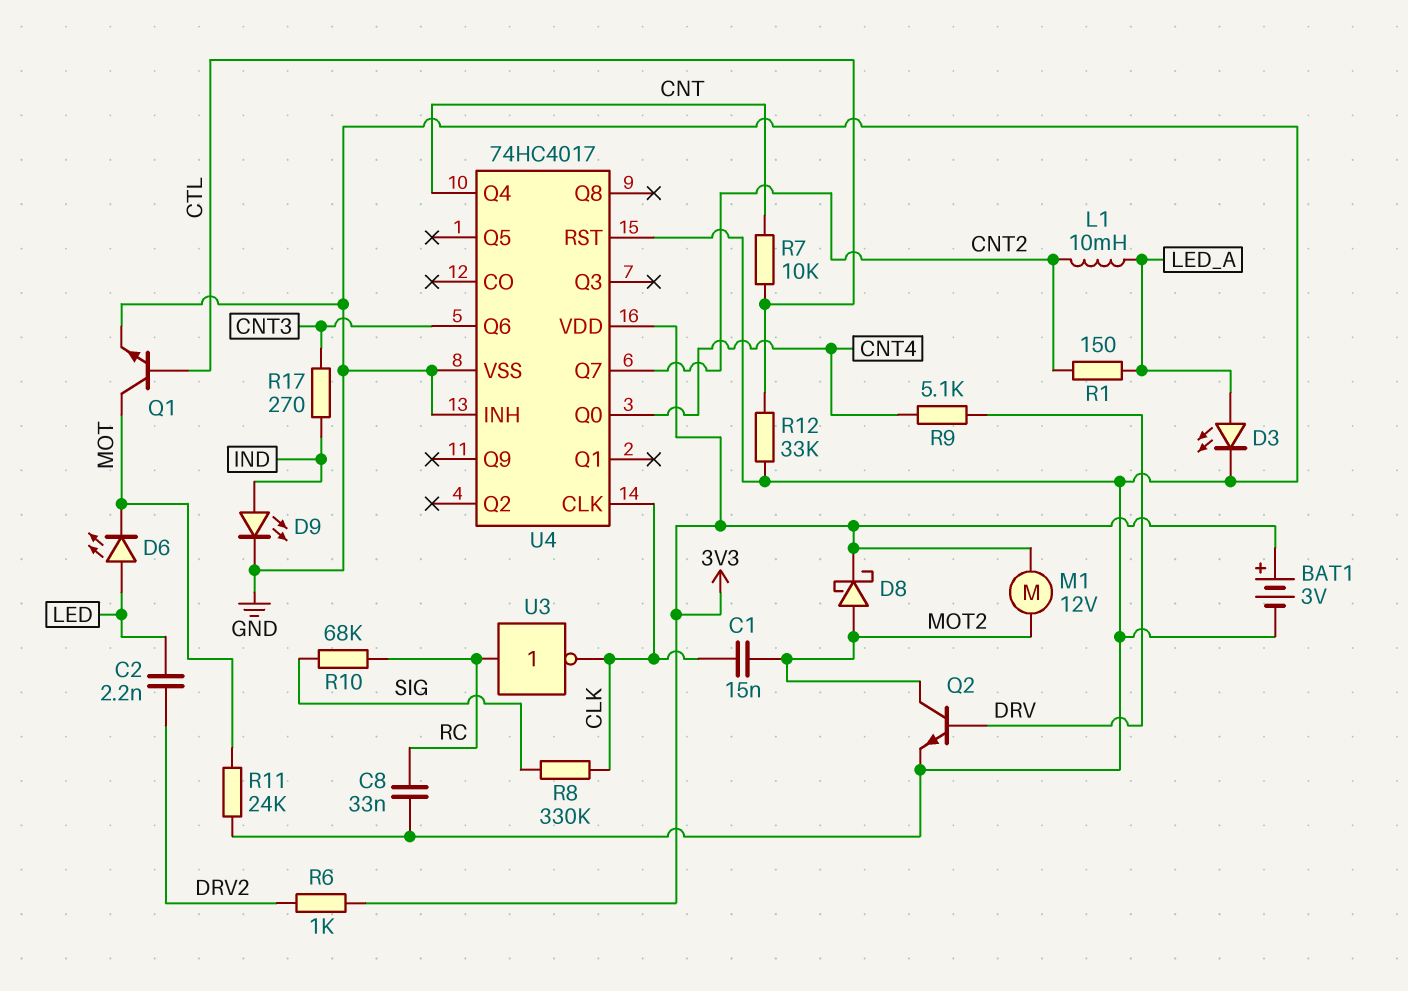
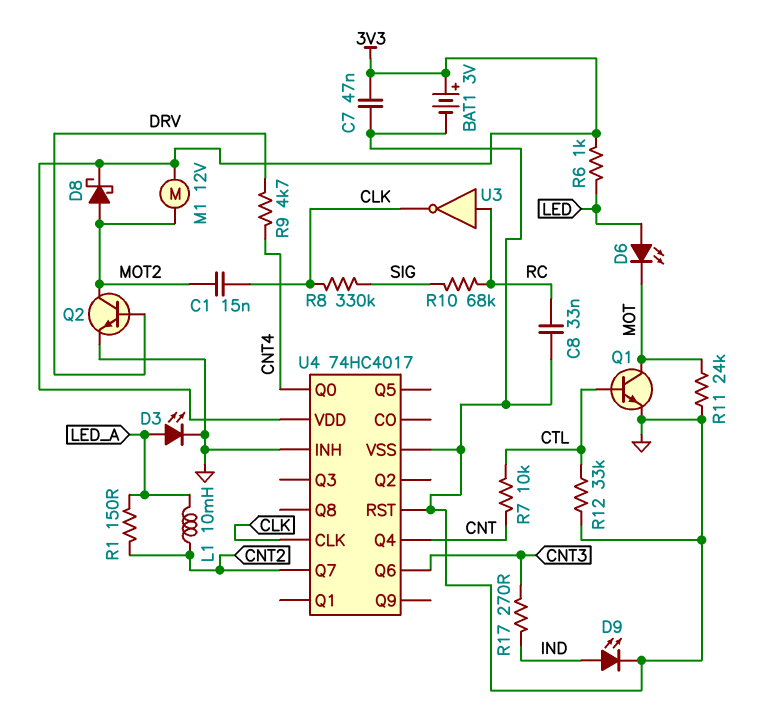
C2: 2.2nF (DRV2, LED) -> none
C7: none -> 47nF (3V3, GND)
R6: 1k (3V3, DRV2) -> 1k (3V3, LED)
R9: 5.1k (CNT4, DRV) -> 4.7k (CNT4, DRV)

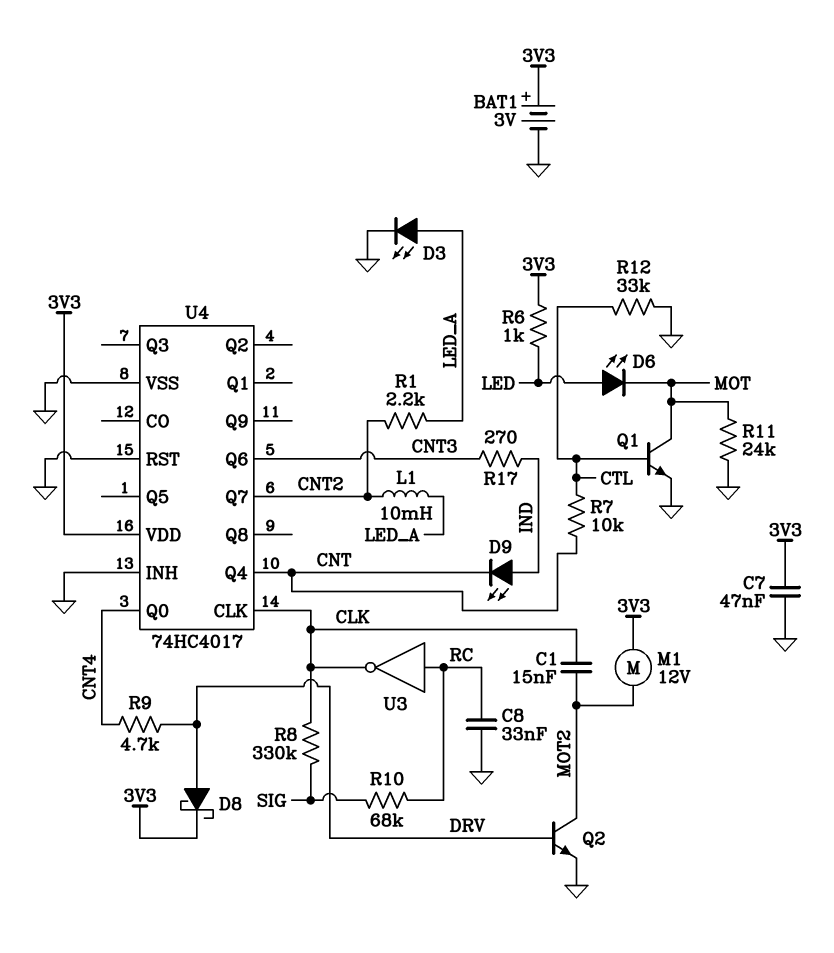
D8: schottky (A MOT2, K 3V3) -> schottky (A DRV, K 3V3)
D9: LED (A IND, K GND) -> LED (A IND, K CNT)
R1: 150 (CNT2, LED_A) -> 2.2k (CNT2, LED_A)

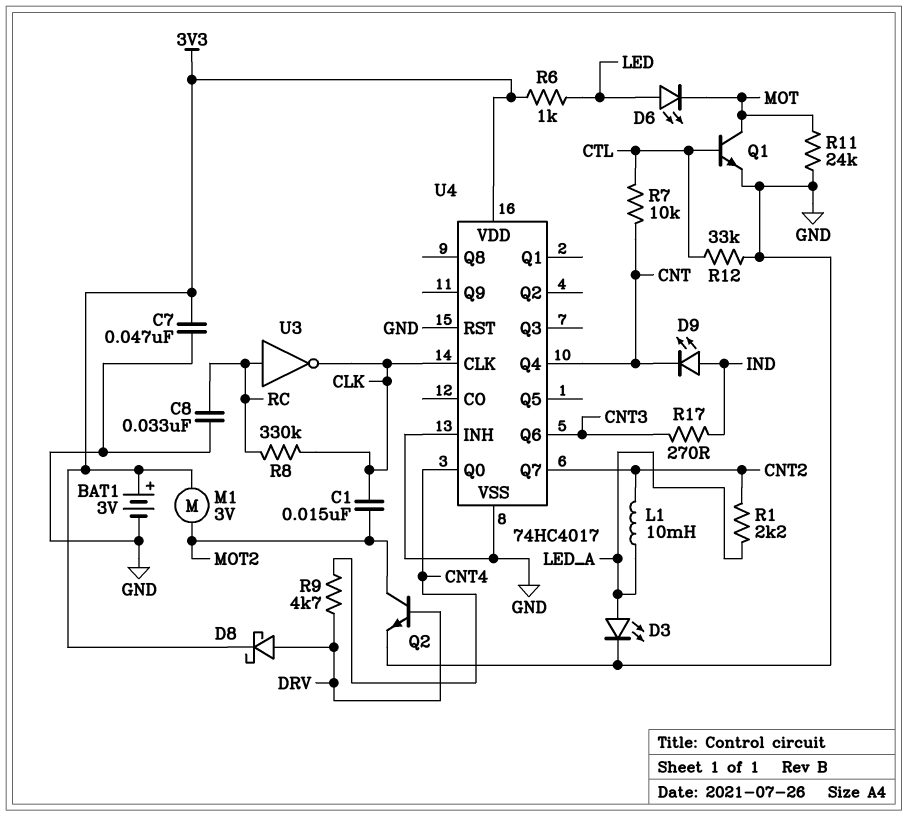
M1: motor 12V (3V3, MOT2) -> motor 3V (3V3, MOT2)
R8: 330k (CLK, SIG) -> 330k (CLK, RC)
R10: 68k (RC, SIG) -> none

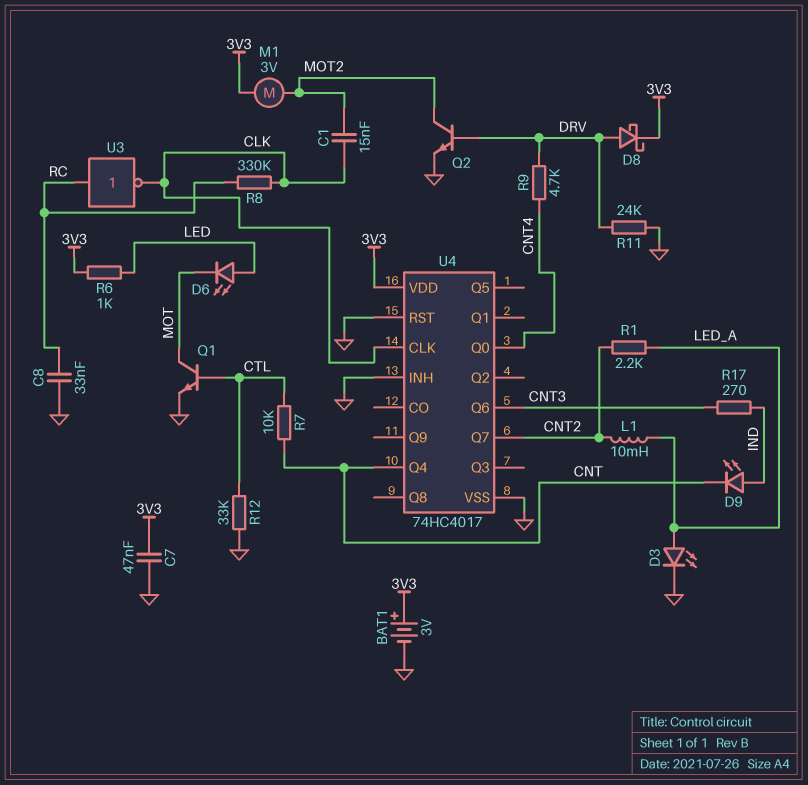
R11: 24k (GND, MOT) -> 24k (DRV, GND)

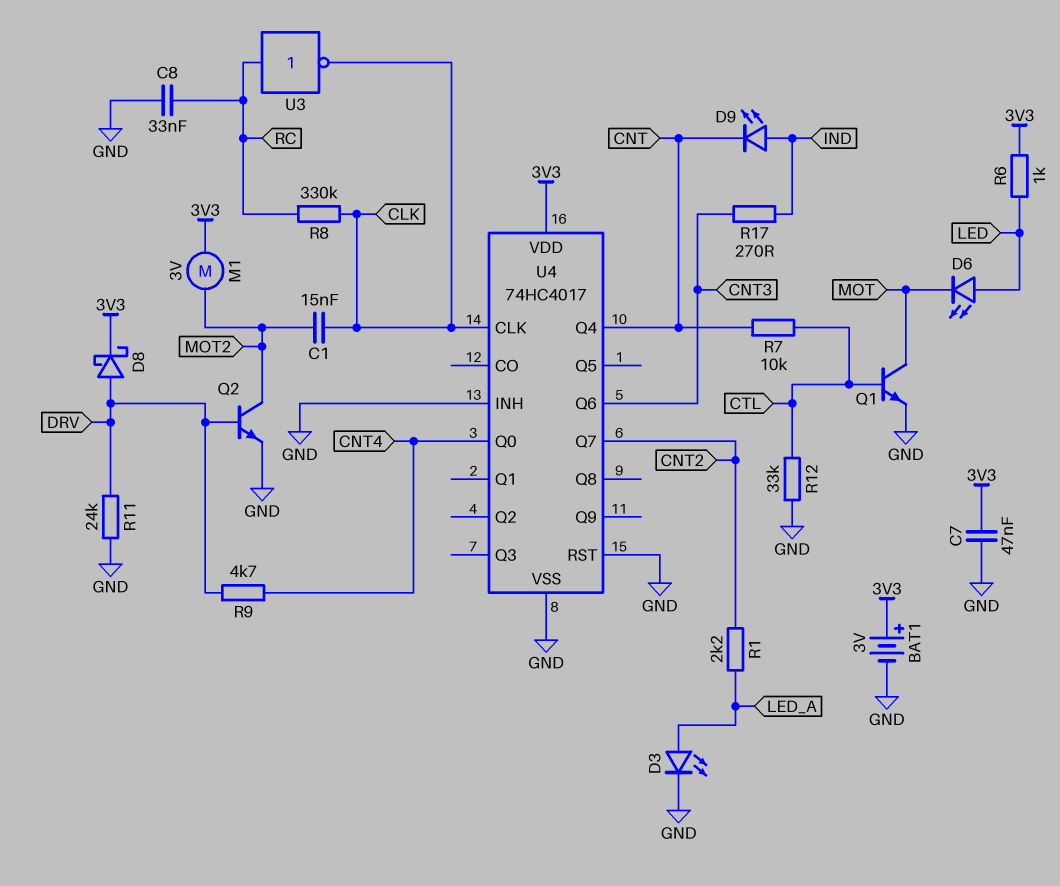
L1: 10mH (CNT2, LED_A) -> none

